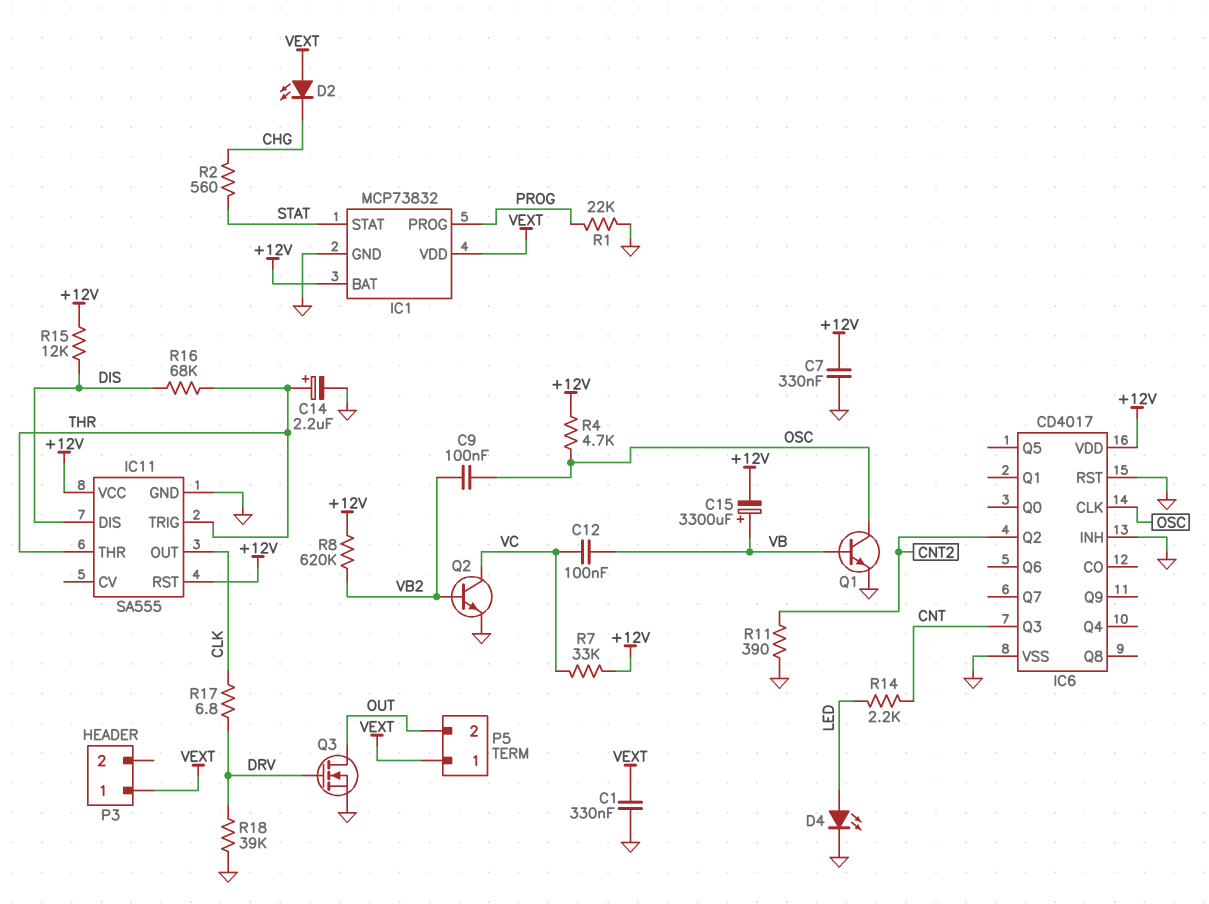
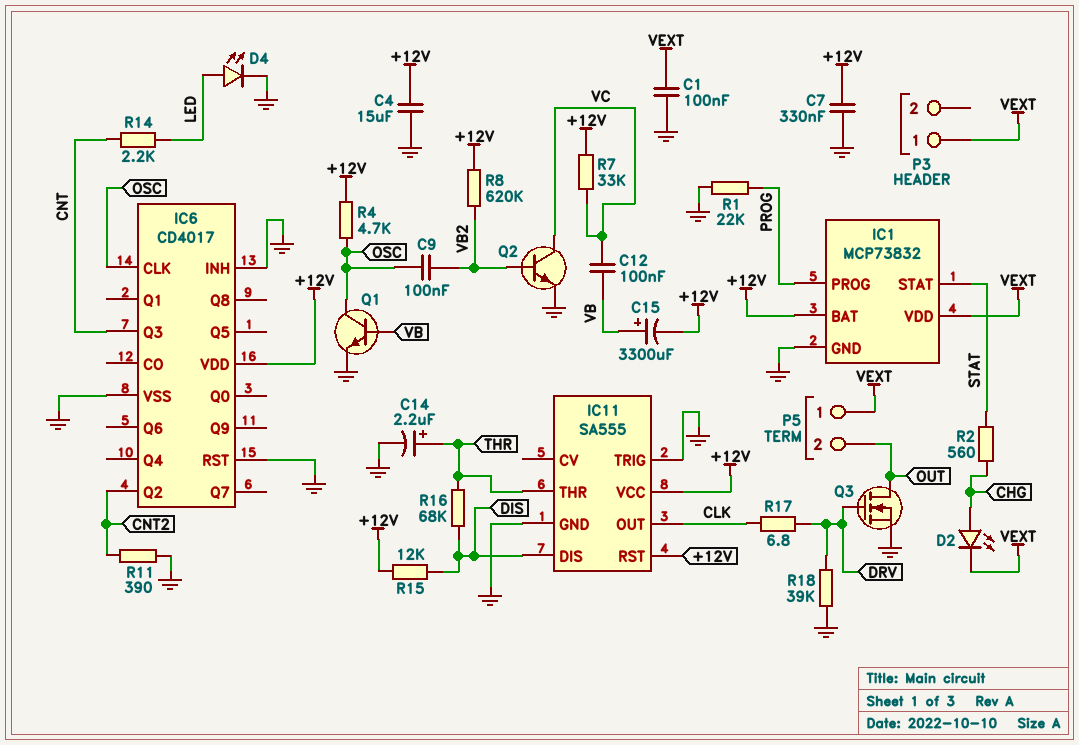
C1: 330nF (GND, VEXT) -> 100nF (GND, VEXT)
C4: none -> 15uF (+12V, GND)
D2: LED (A VEXT, K CHG) -> LED (A CHG, K VEXT)
IC11 pin TRIG: THR -> GND

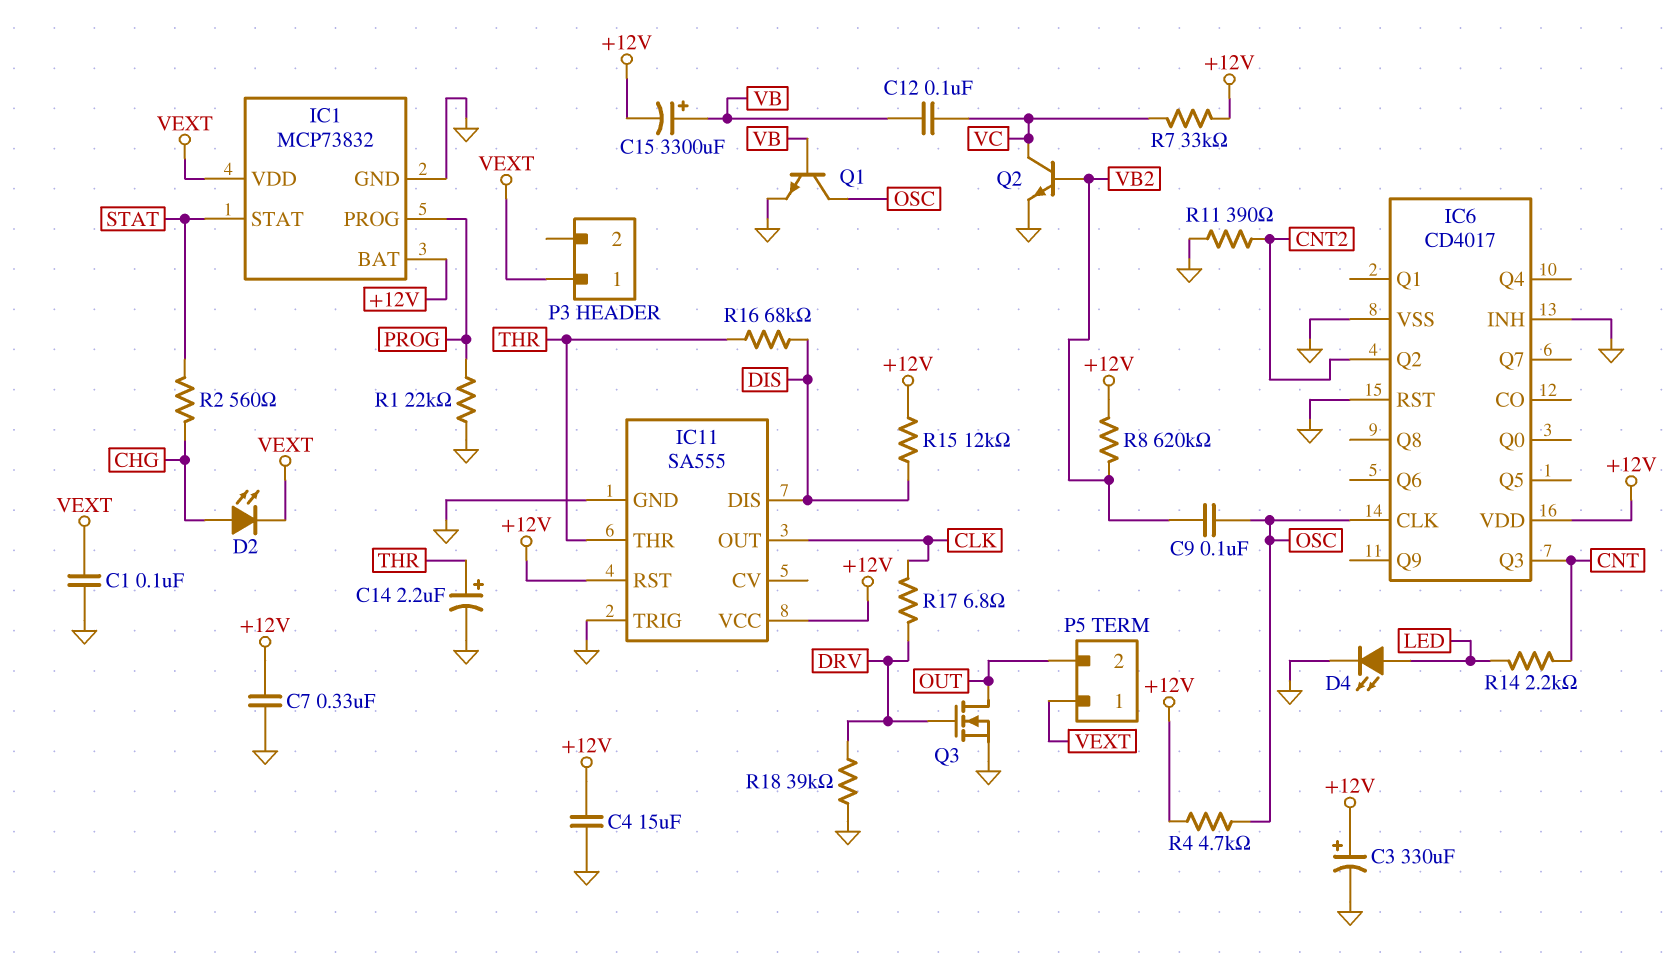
C3: none -> 330uF (plus +12V, minus GND)

